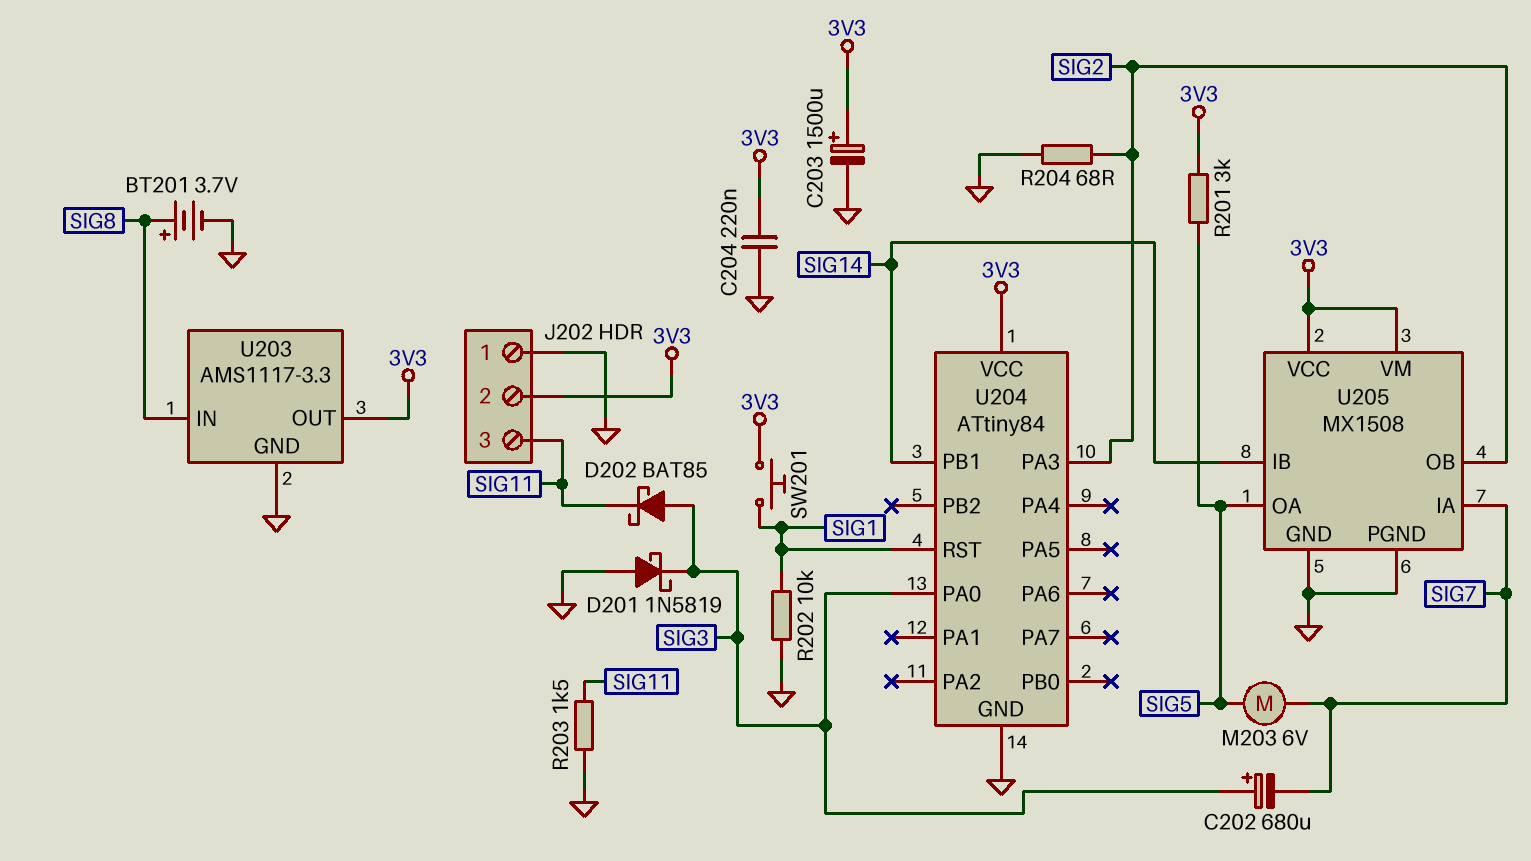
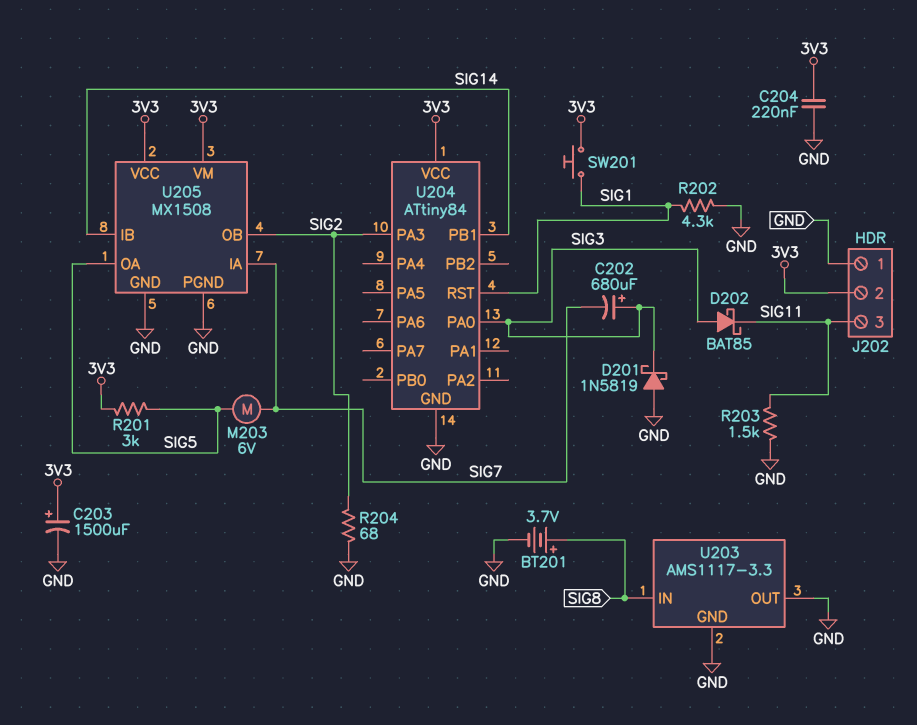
R202: 10k (GND, SIG1) -> 4.3k (GND, SIG1)
U203 pin OUT: 3V3 -> GND

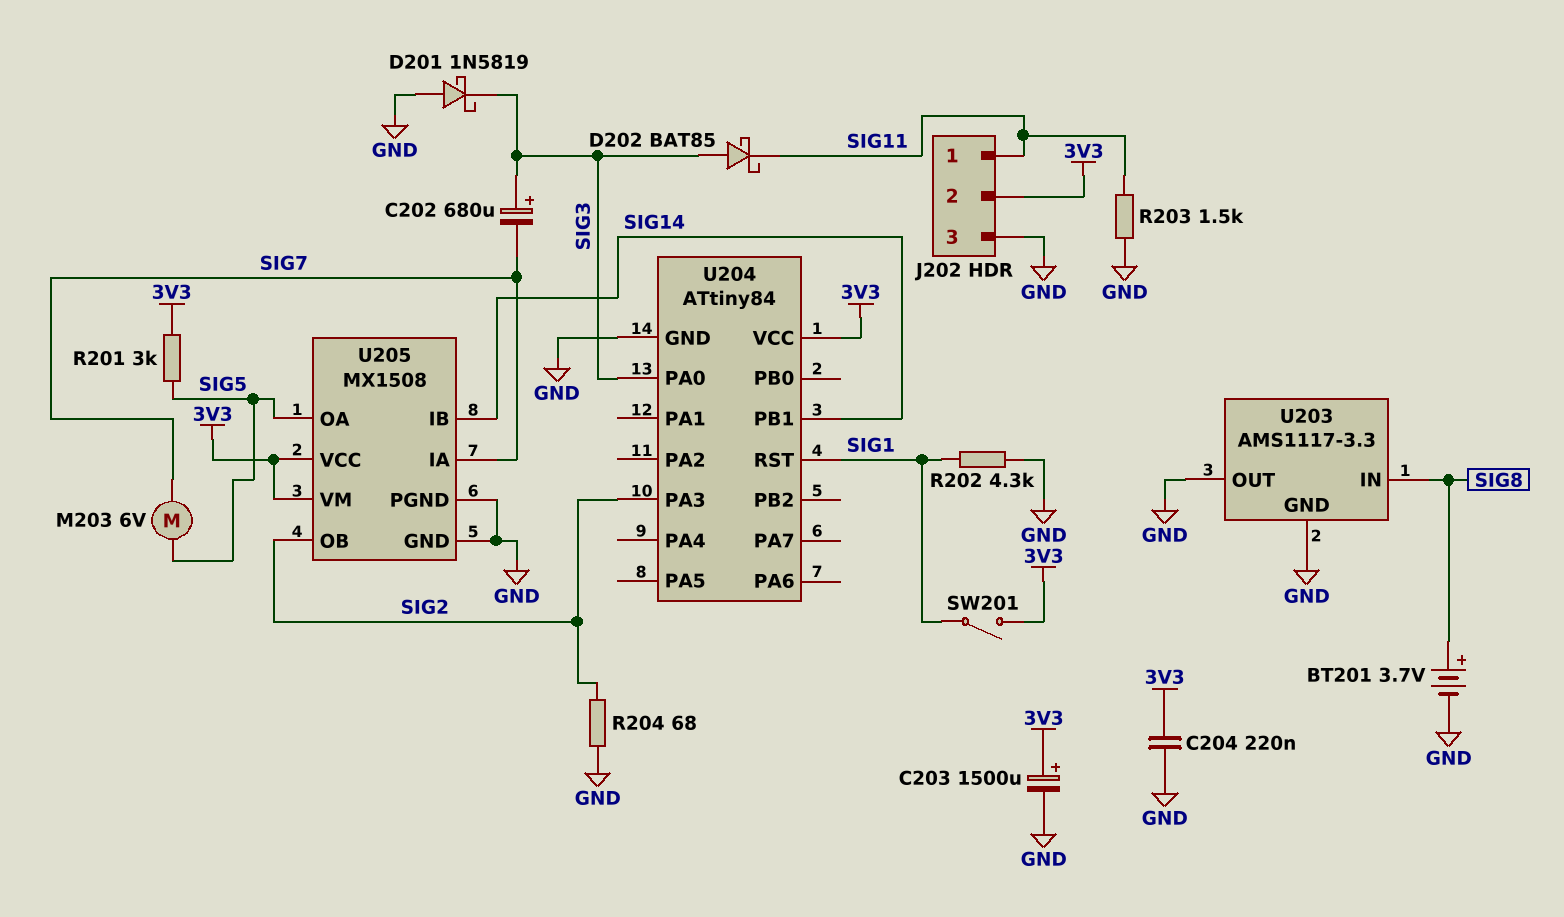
J202 pin 1: GND -> SIG11
J202 pin 3: SIG11 -> GND
SW201: button (3V3, SIG1) -> switch (3V3, SIG1)

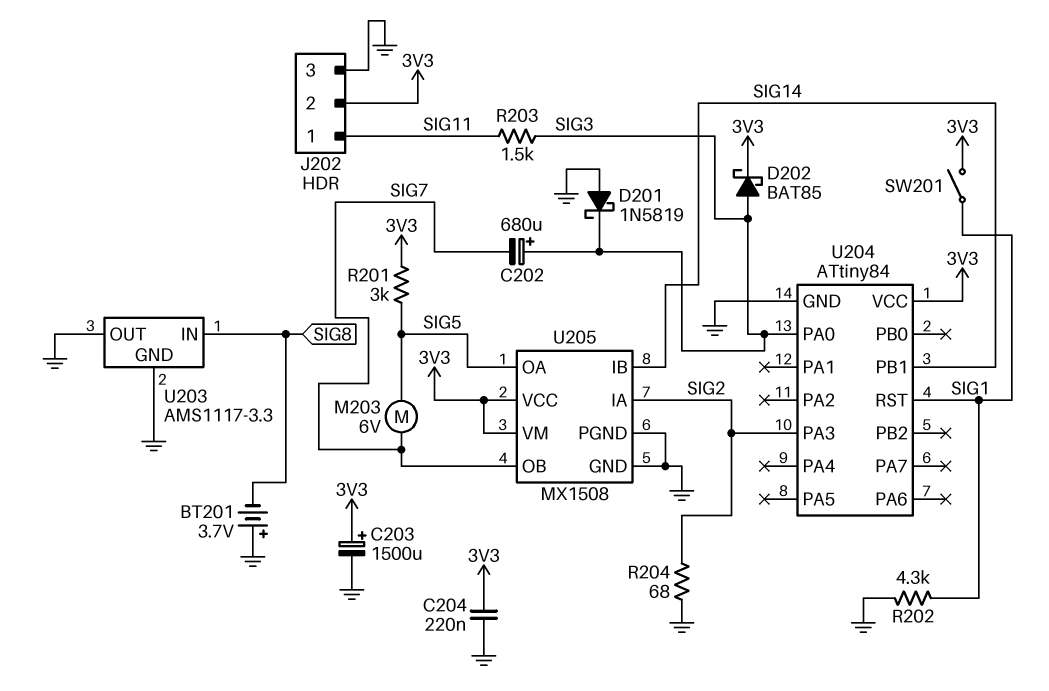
BT201: 3.7V (plus SIG8, minus GND) -> 3.7V (plus GND, minus SIG8)
D202: schottky BAT85 (A SIG3, K SIG11) -> schottky BAT85 (A SIG3, K 3V3)
R203: 1.5k (GND, SIG11) -> 1.5k (SIG3, SIG11)
U205 pin IA: SIG7 -> SIG2
U205 pin OB: SIG2 -> SIG7

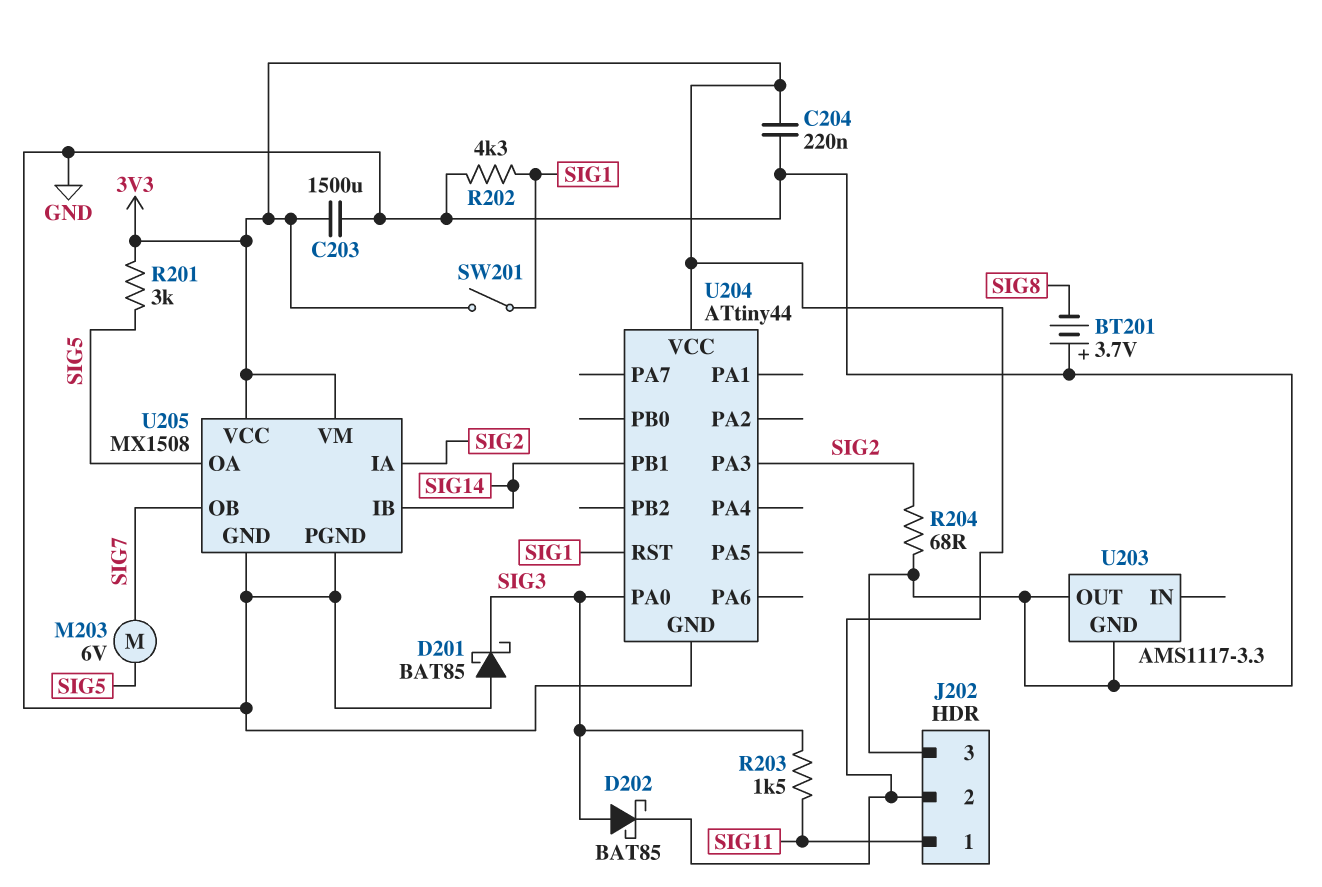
C202: 680uF (plus SIG3, minus SIG7) -> none
C203: 1500uF (plus 3V3, minus GND) -> 1500uF (3V3, GND)
D201: schottky 1N5819 (A GND, K SIG3) -> schottky BAT85 (A GND, K SIG3)
U203 pin IN: SIG8 -> none
U204: ATtiny84 -> ATtiny44

